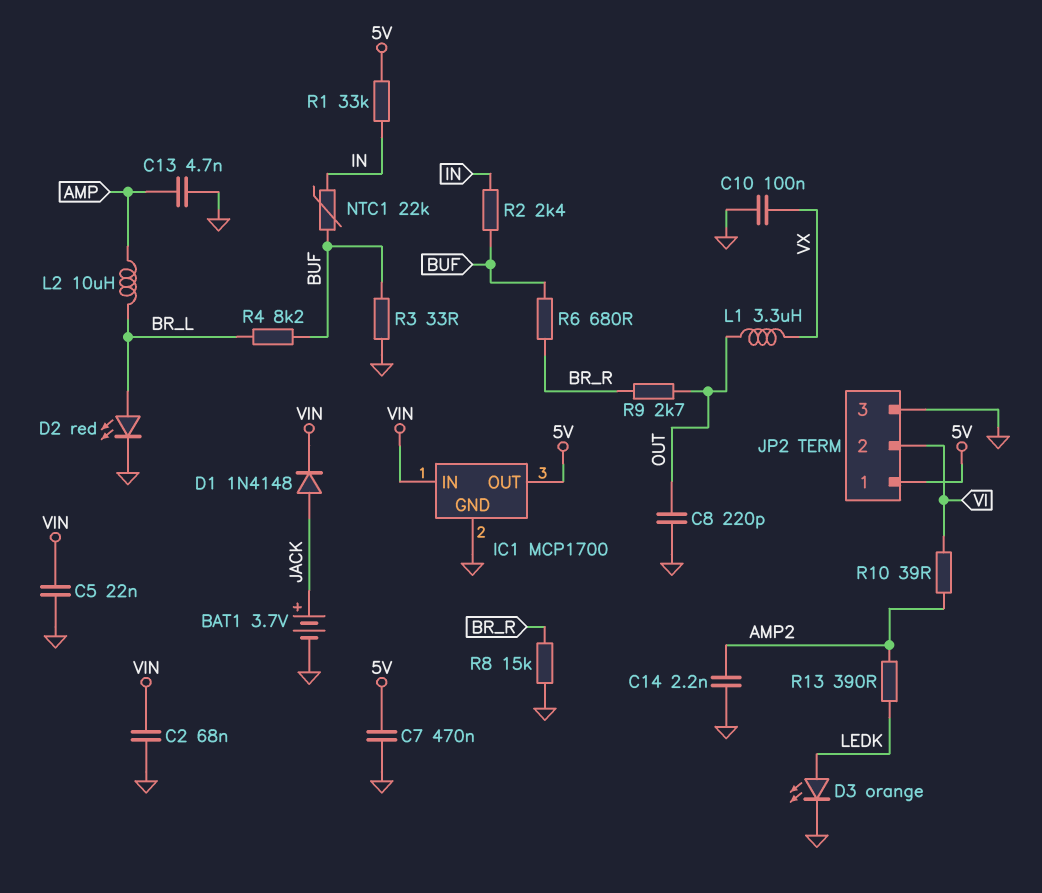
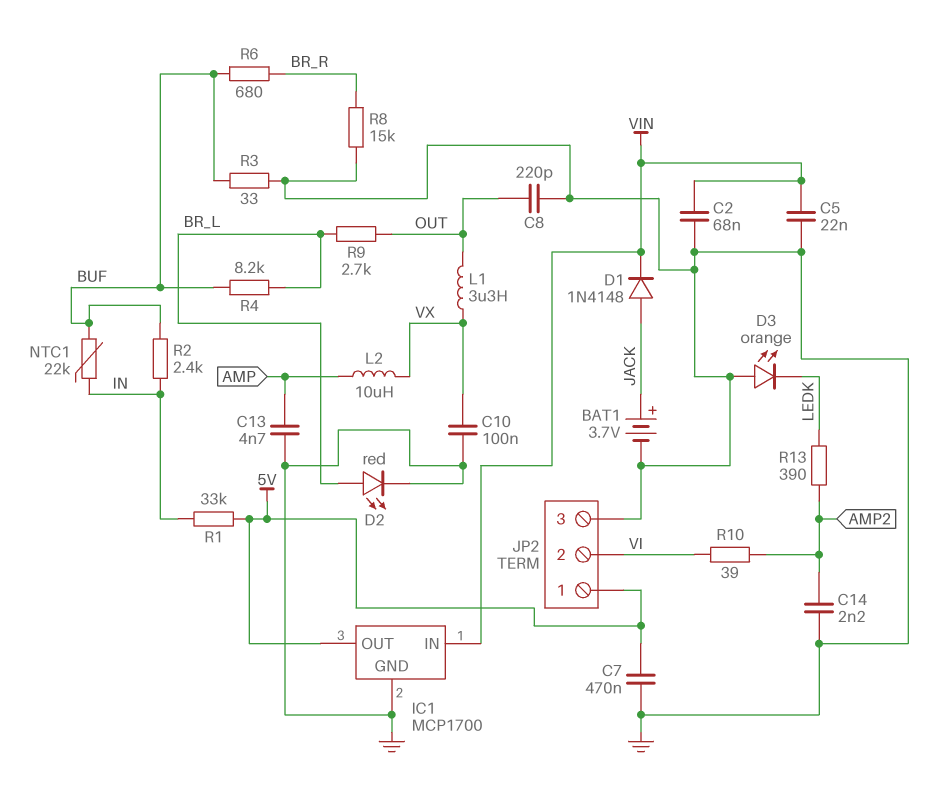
D3: LED orange (A LEDK, K GND) -> LED orange (A GND, K LEDK)
L2: 10uH (AMP, BR_L) -> 10uH (AMP, VX)
R9: 2.7k (BR_R, OUT) -> 2.7k (BR_L, OUT)

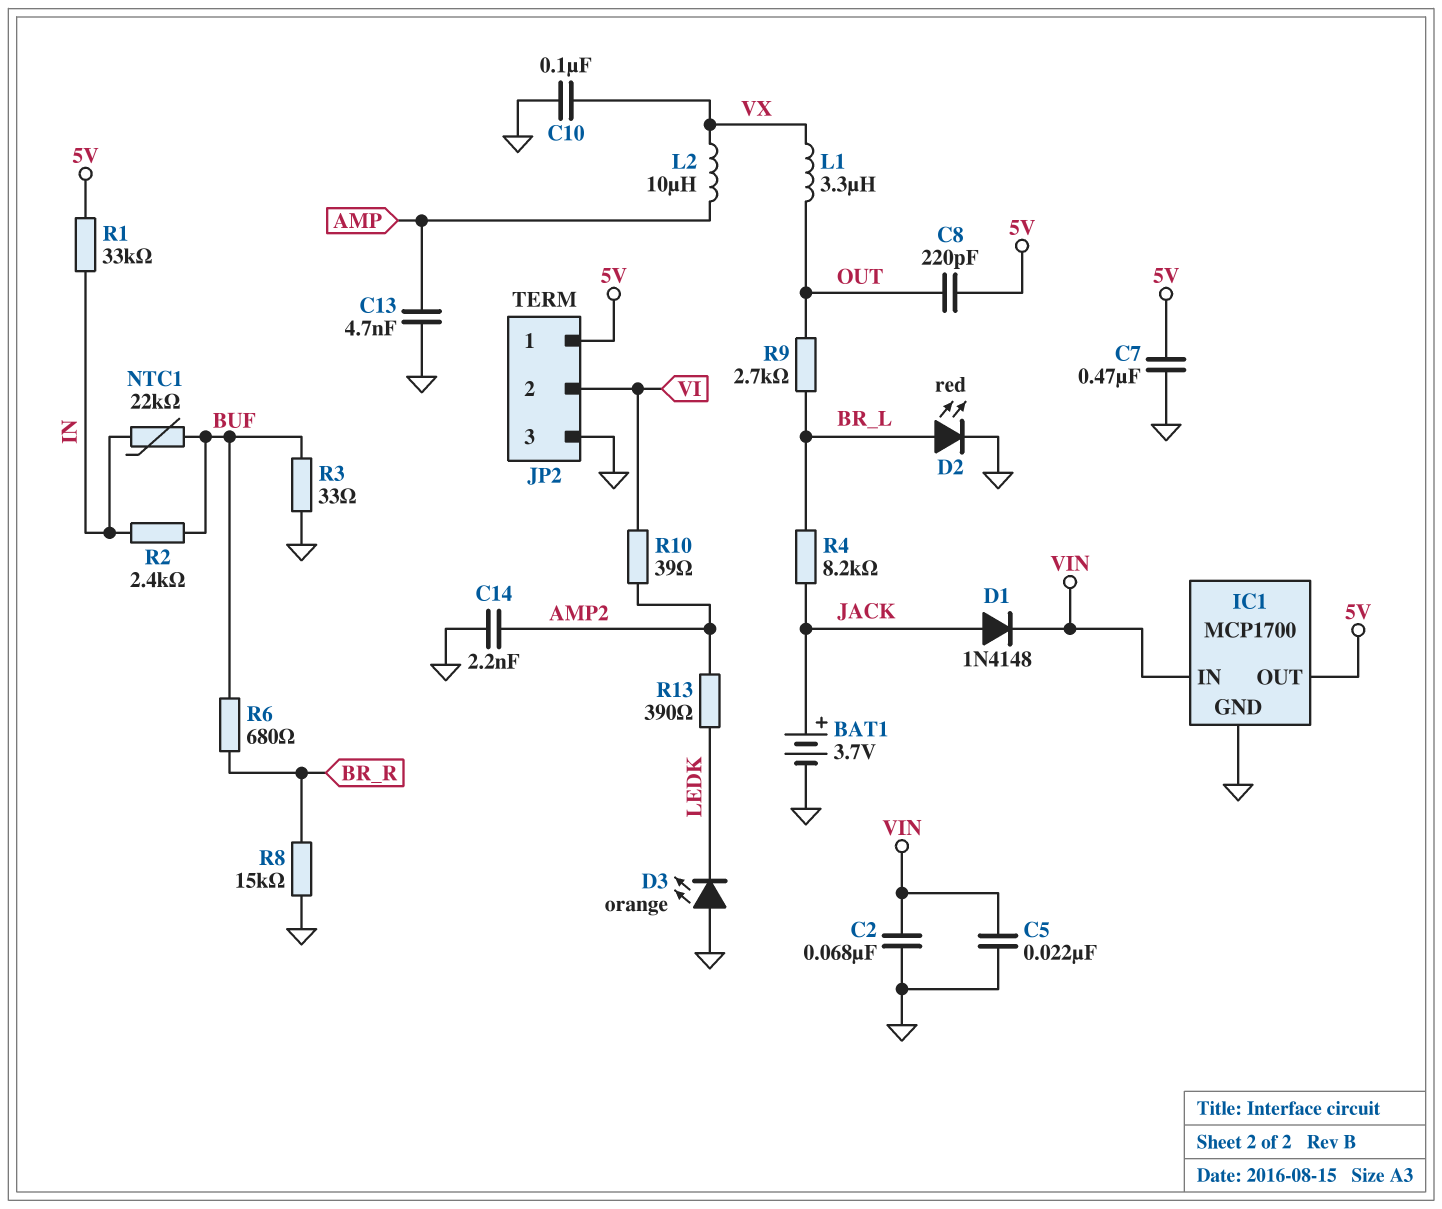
C8: 220pF (GND, OUT) -> 220pF (5V, OUT)
R4: 8.2k (BR_L, BUF) -> 8.2k (BR_L, JACK)

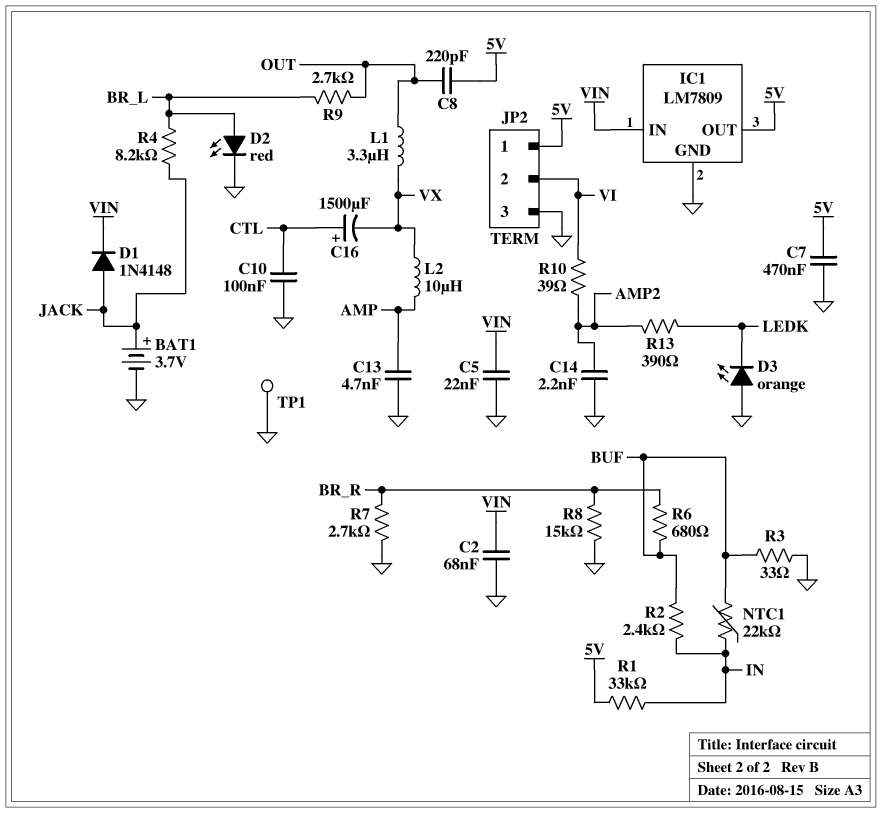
C10: 100nF (GND, VX) -> 100nF (CTL, GND)
C16: none -> 1500uF (plus CTL, minus VX)
IC1: MCP1700 -> LM7809
R7: none -> 2.7k (BR_R, GND)
TP1: none -> test point (GND)

